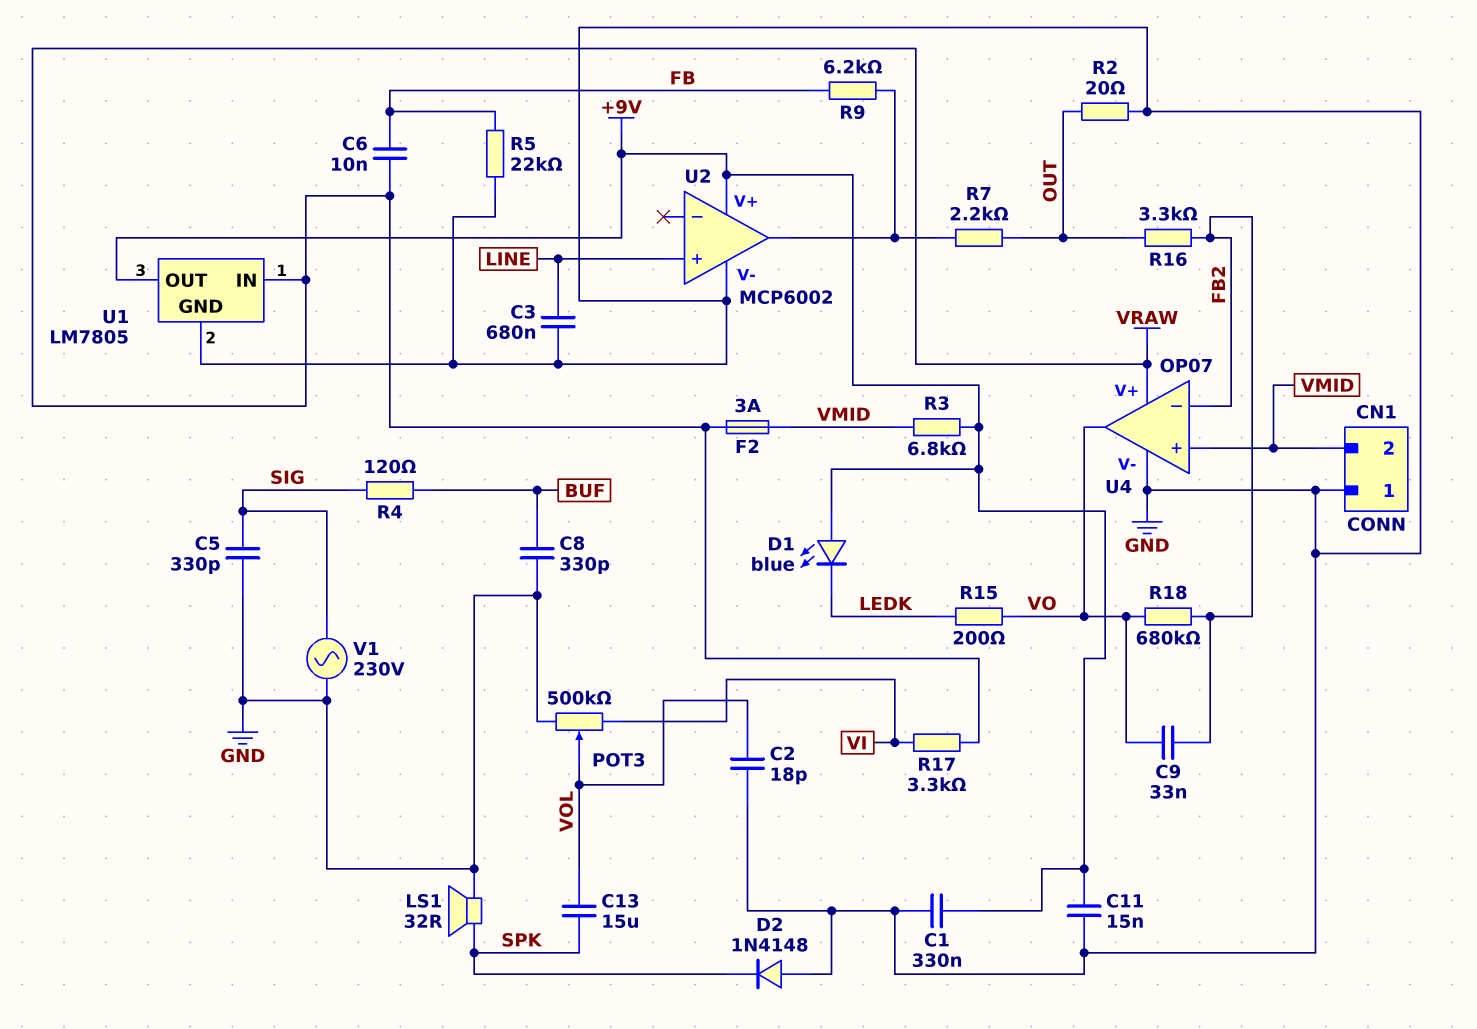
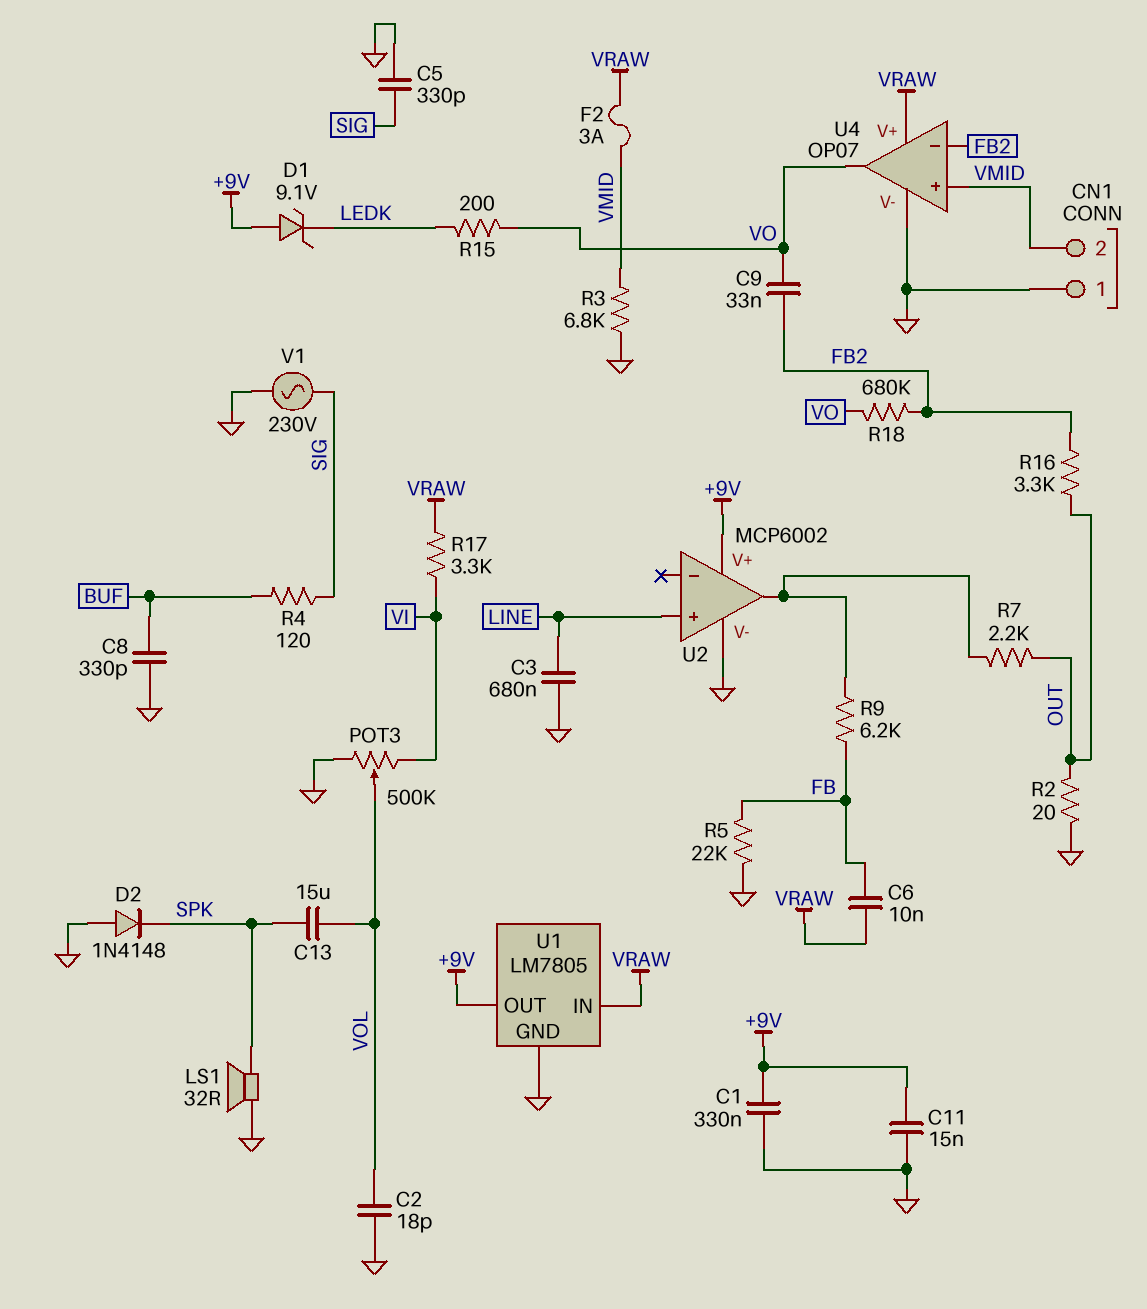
D1: LED blue (A +9V, K LEDK) -> zener 9.1V (A +9V, K LEDK)
R3: 6.8k (+9V, VMID) -> 6.8k (GND, VMID)

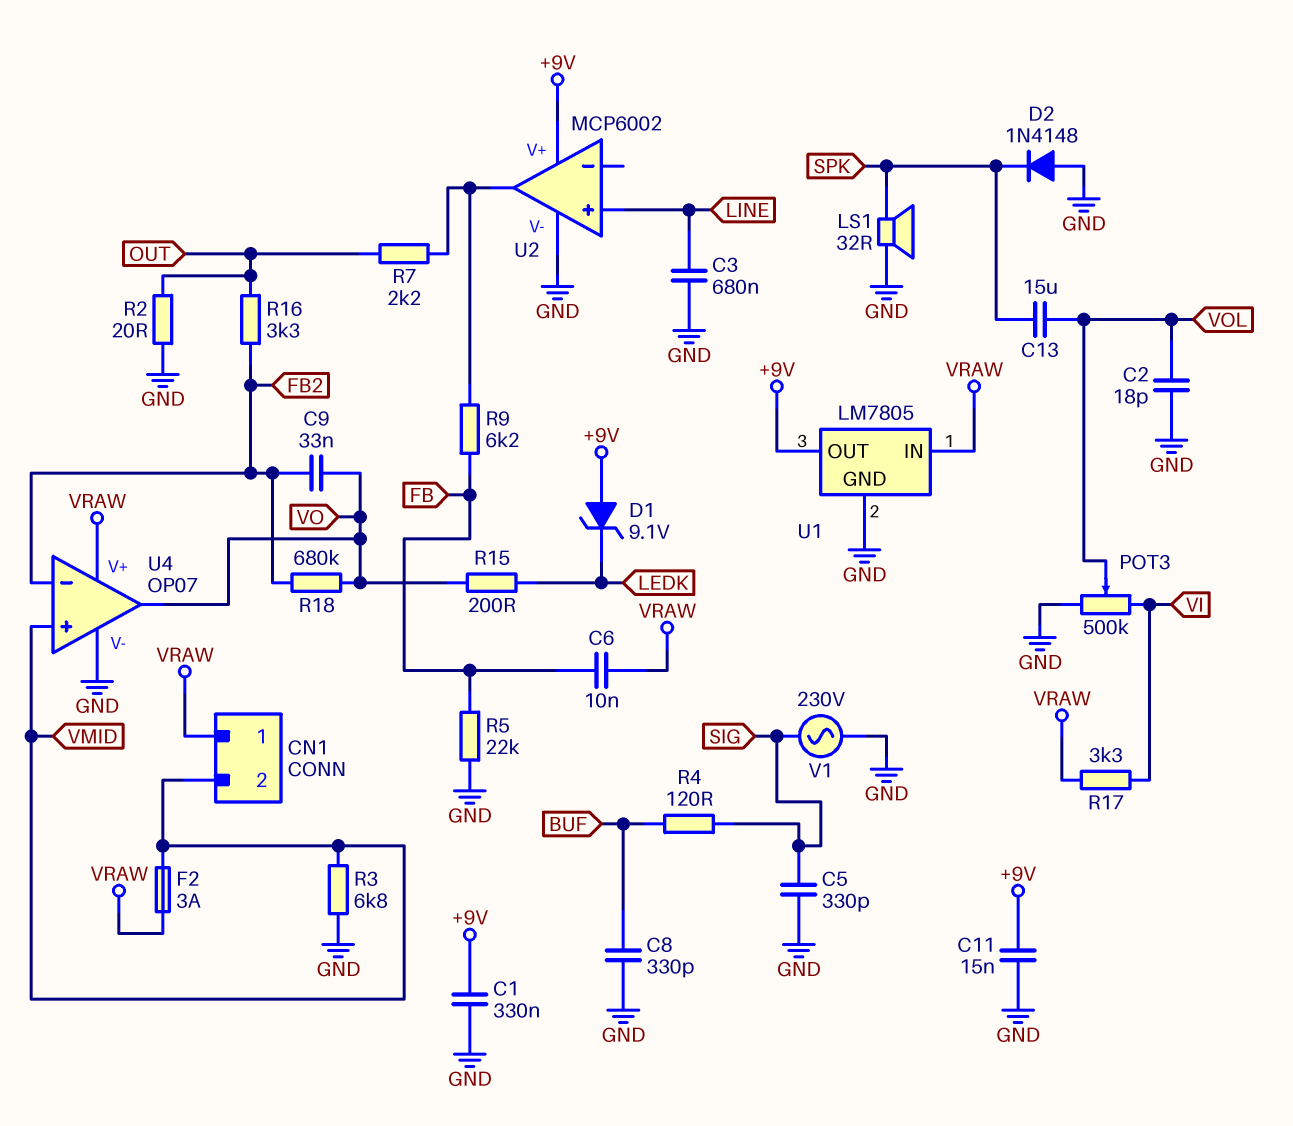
CN1 pin 1: GND -> VRAW

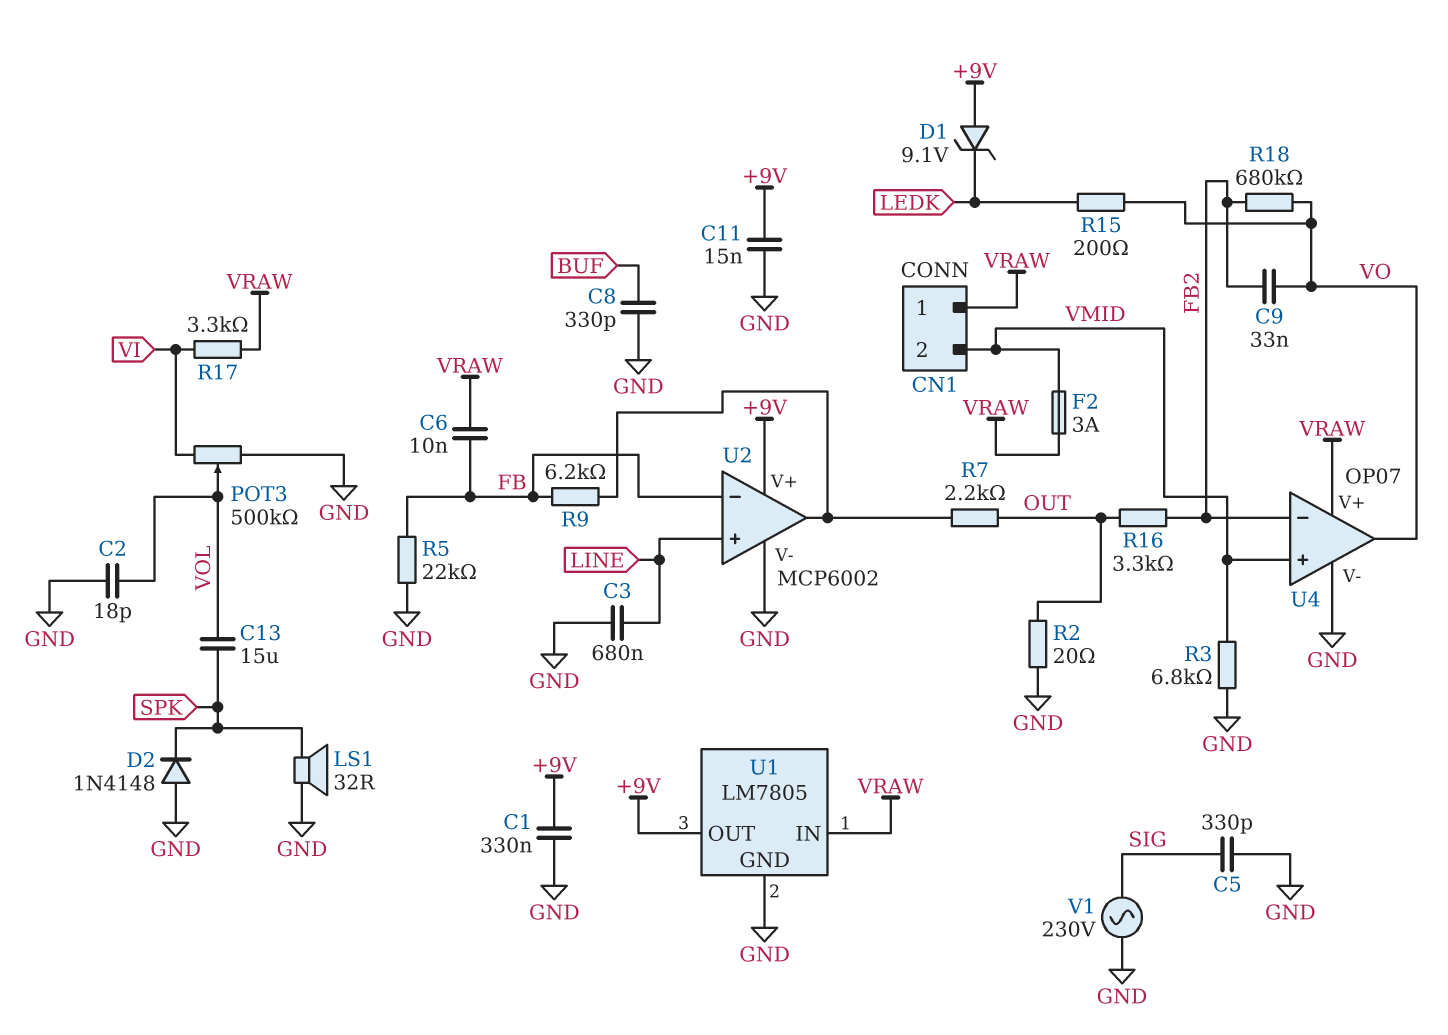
R4: 120 (BUF, SIG) -> none
U2 pin in-: none -> FB

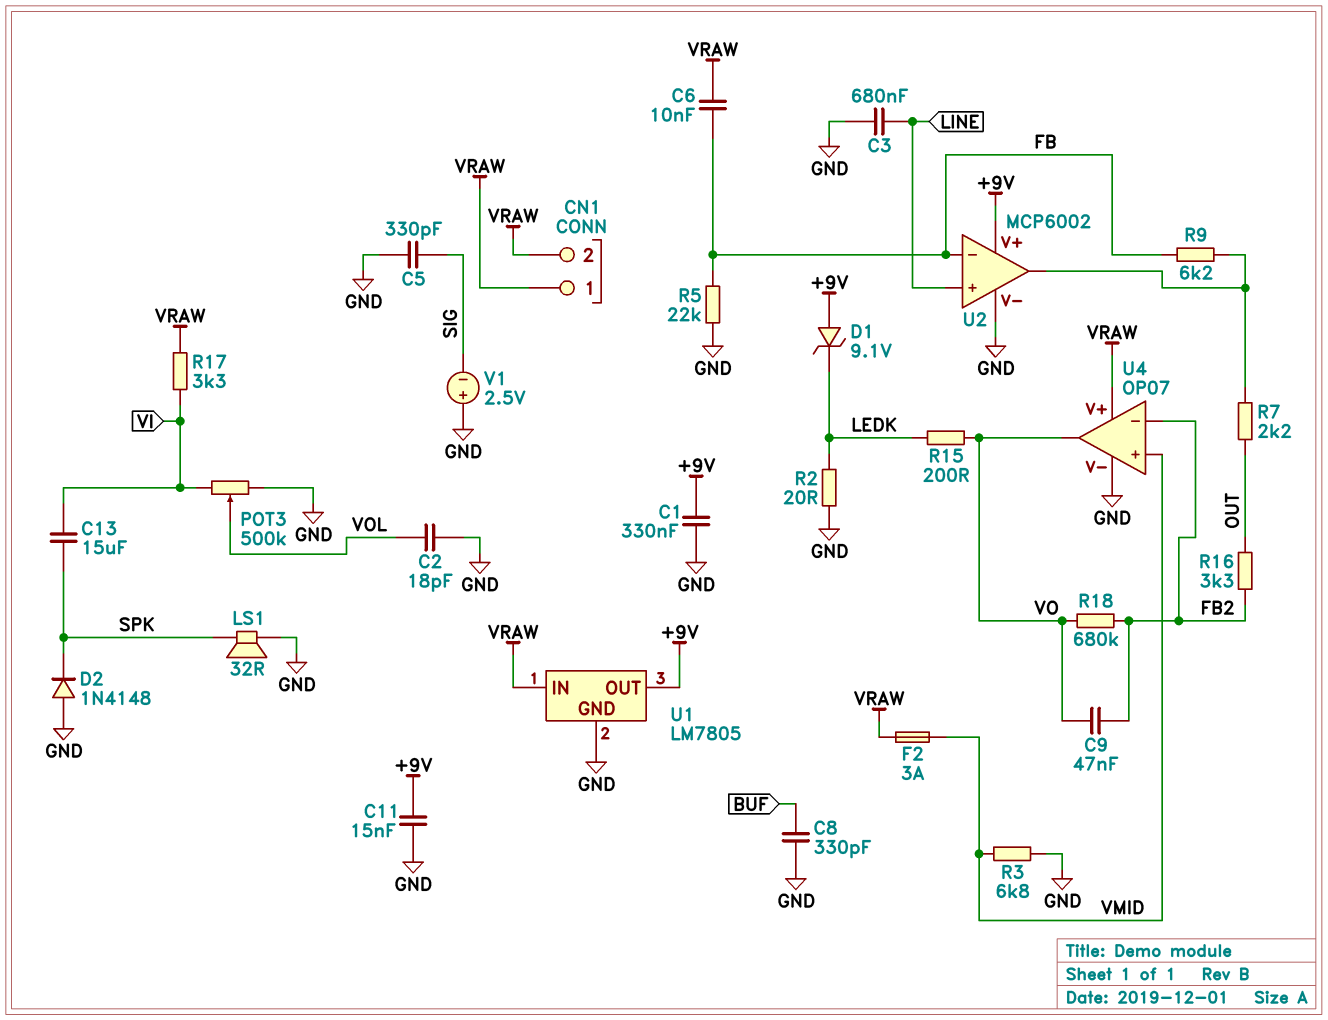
C9: 33nF (FB2, VO) -> 47nF (FB2, VO)
C13: 15uF (SPK, VOL) -> 15uF (SPK, VI)
CN1 pin 2: VMID -> VRAW
R2: 20 (GND, OUT) -> 20 (GND, LEDK)
V1: AC 230V (GND, SIG) -> 2.5V (plus GND, minus SIG)

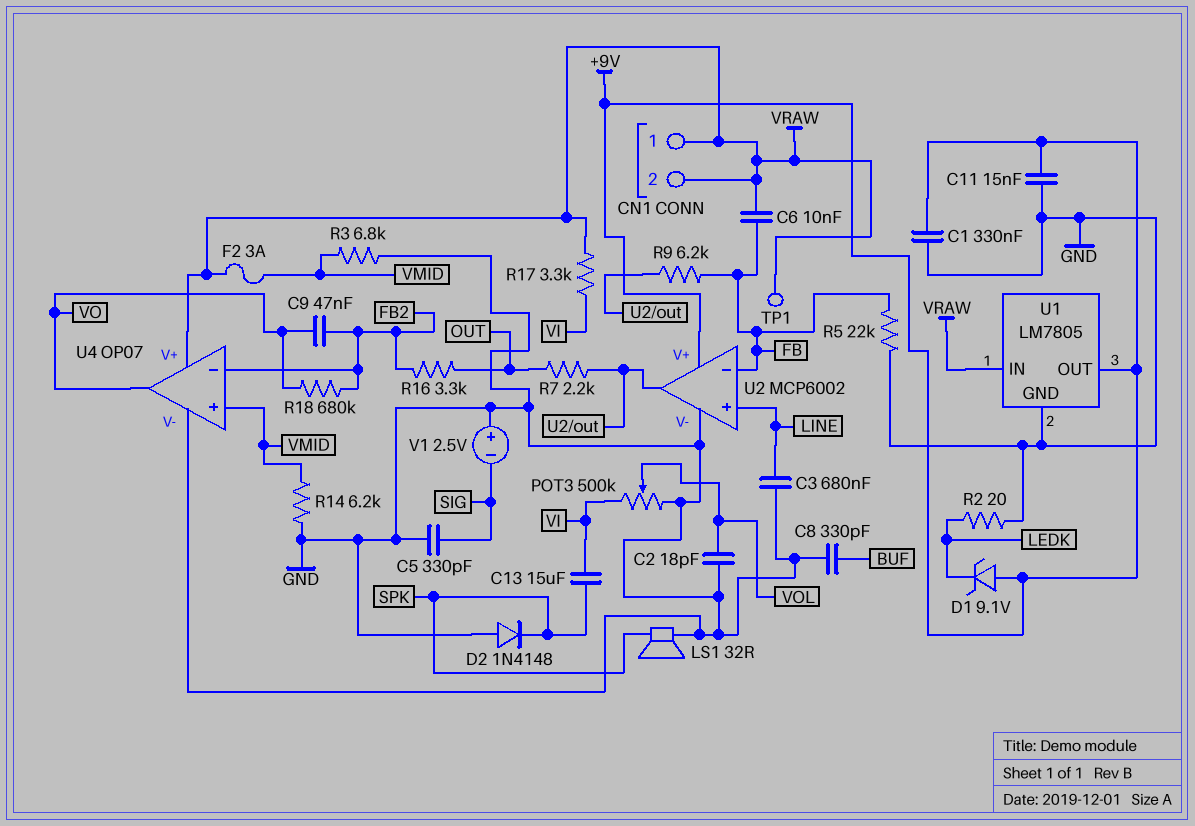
R14: none -> 6.2k (GND, VMID)
R15: 200 (LEDK, VO) -> none
TP1: none -> test point (VRAW)

